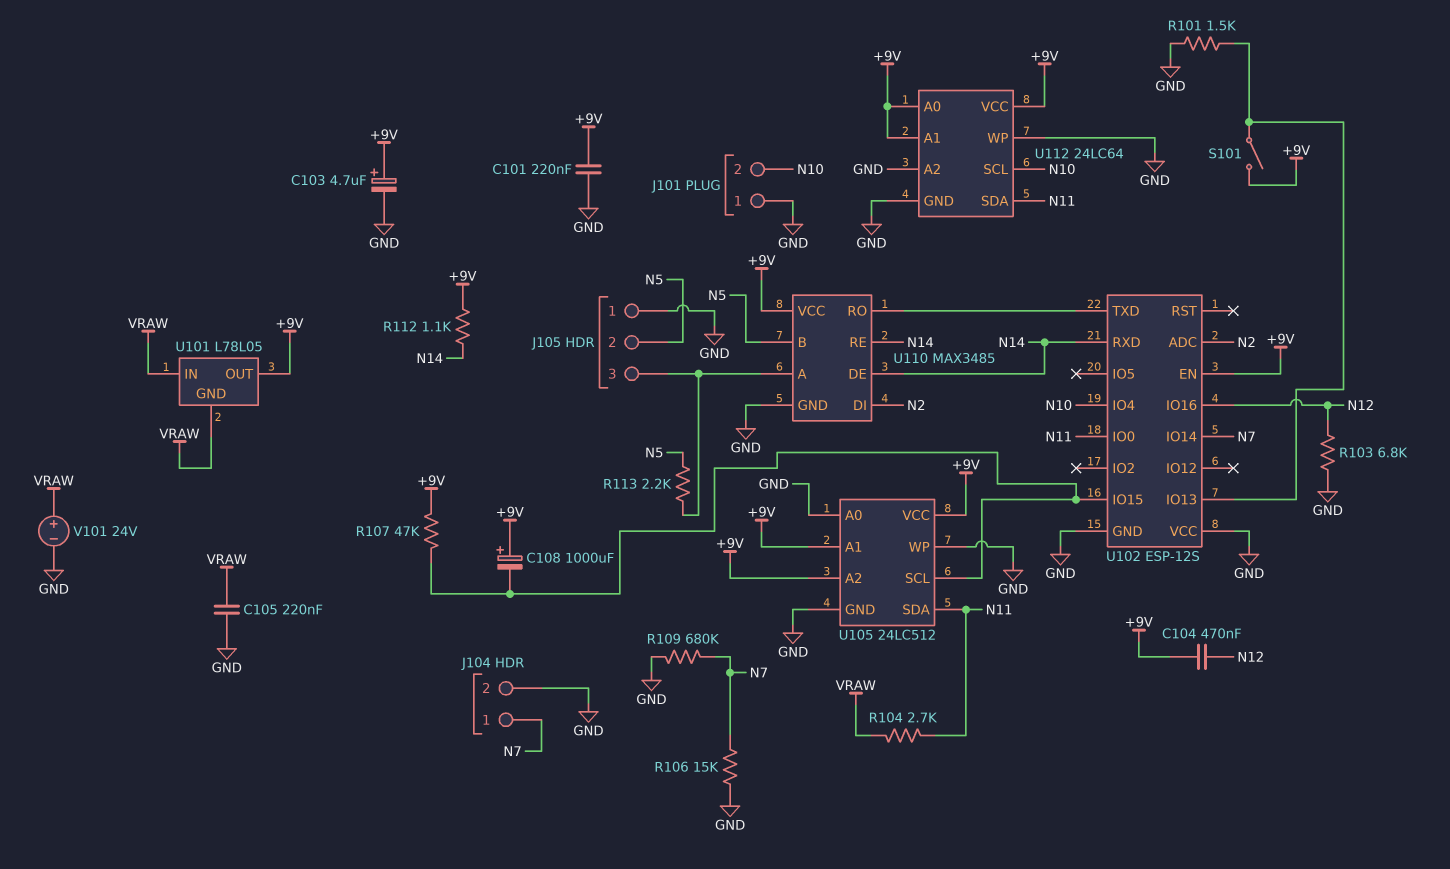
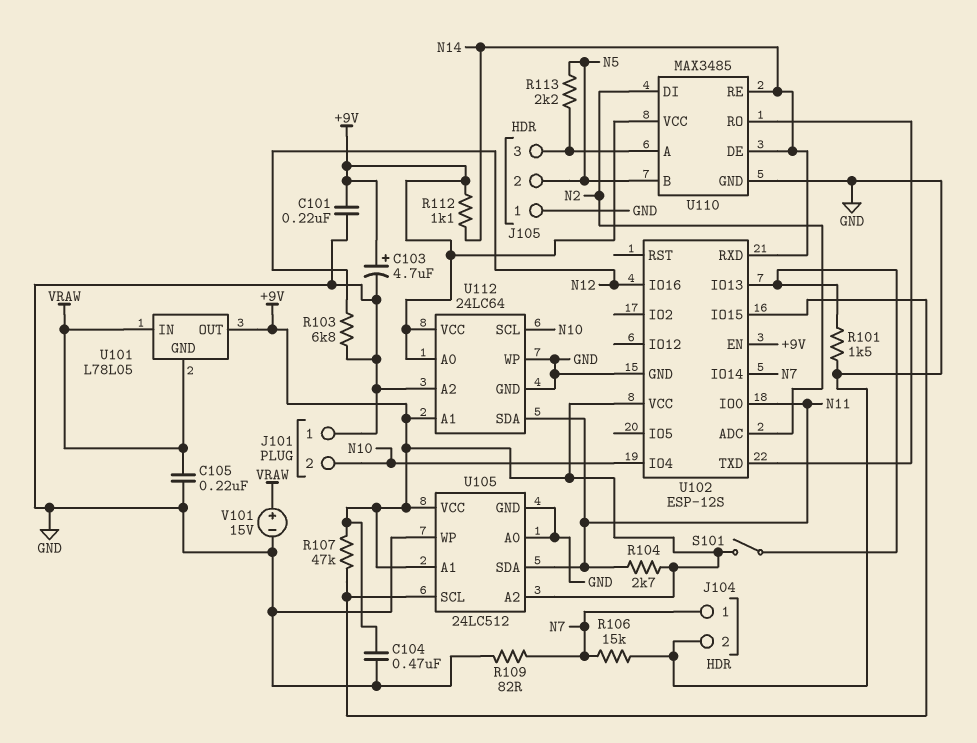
C104: 470nF (+9V, N12) -> 470nF (+9V, GND)
C108: 1000uF (plus +9V, minus U102/IO15) -> none
R104: 2.7k (N11, VRAW) -> 2.7k (+9V, N11)
R109: 680k (GND, N7) -> 82 (GND, N7)
U102 pin VCC: GND -> +9V
V101: 24V (plus VRAW, minus GND) -> 15V (plus VRAW, minus GND)

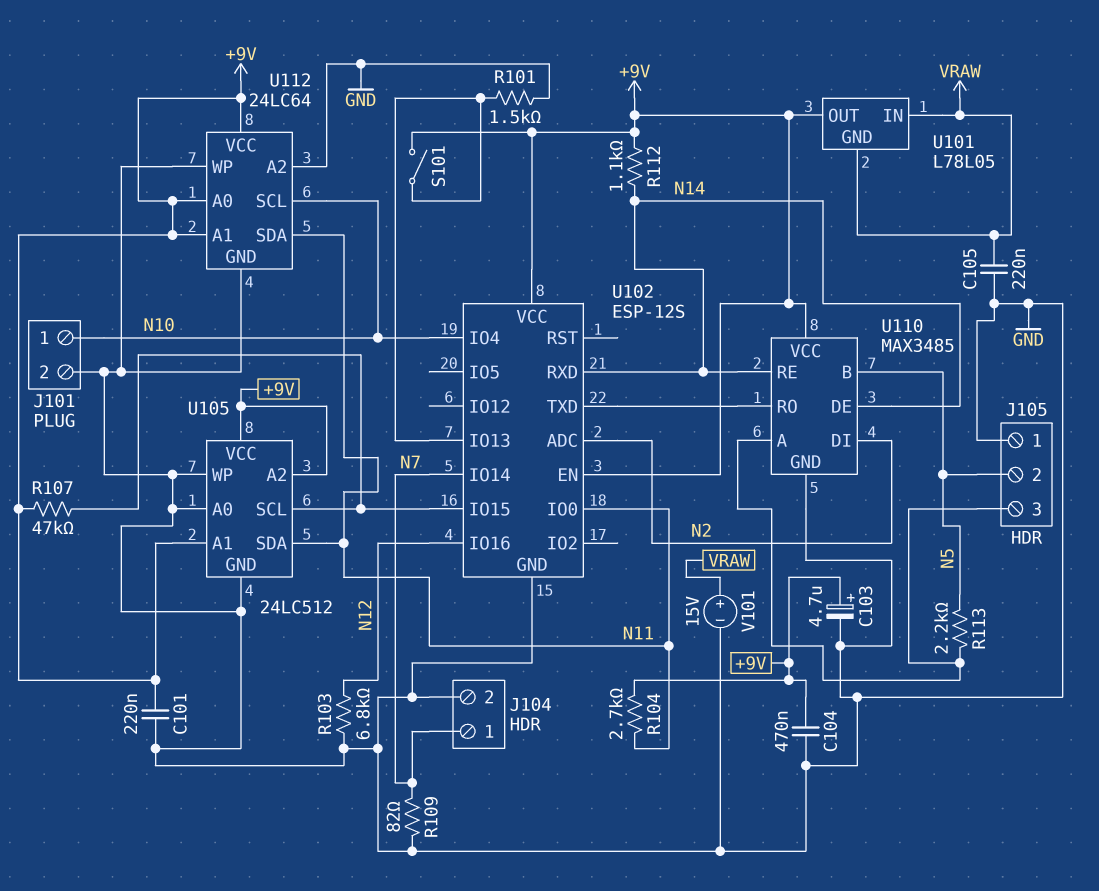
J101 pin 1: GND -> N10
J101 pin 2: N10 -> GND
R106: 15k (GND, N7) -> none

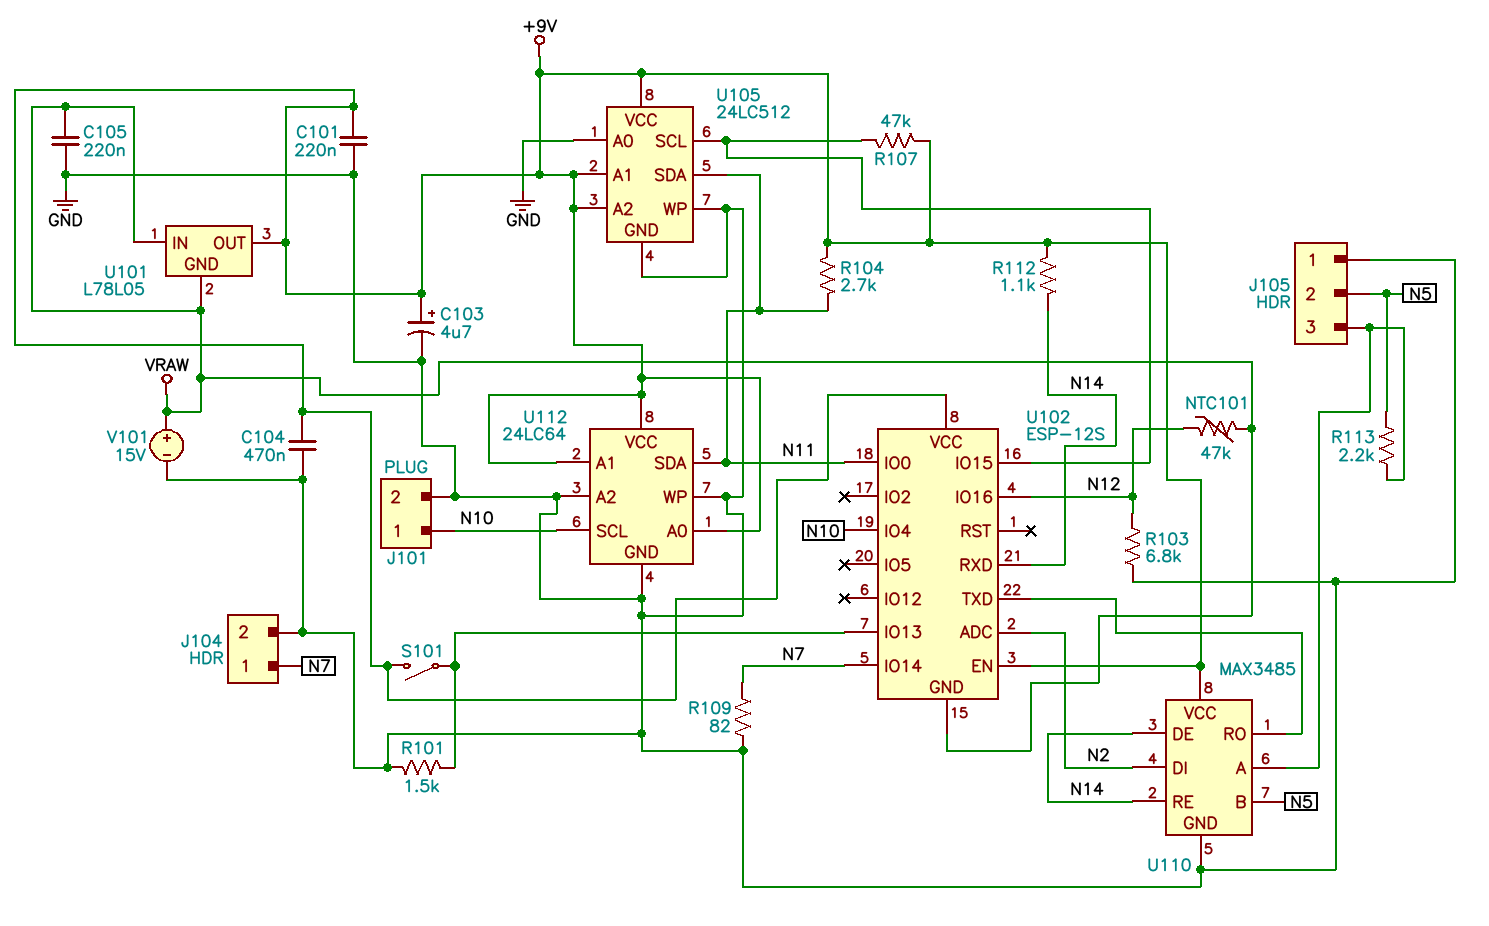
NTC101: none -> 47k (N12, VRAW)
U102 pin GND: GND -> VRAW

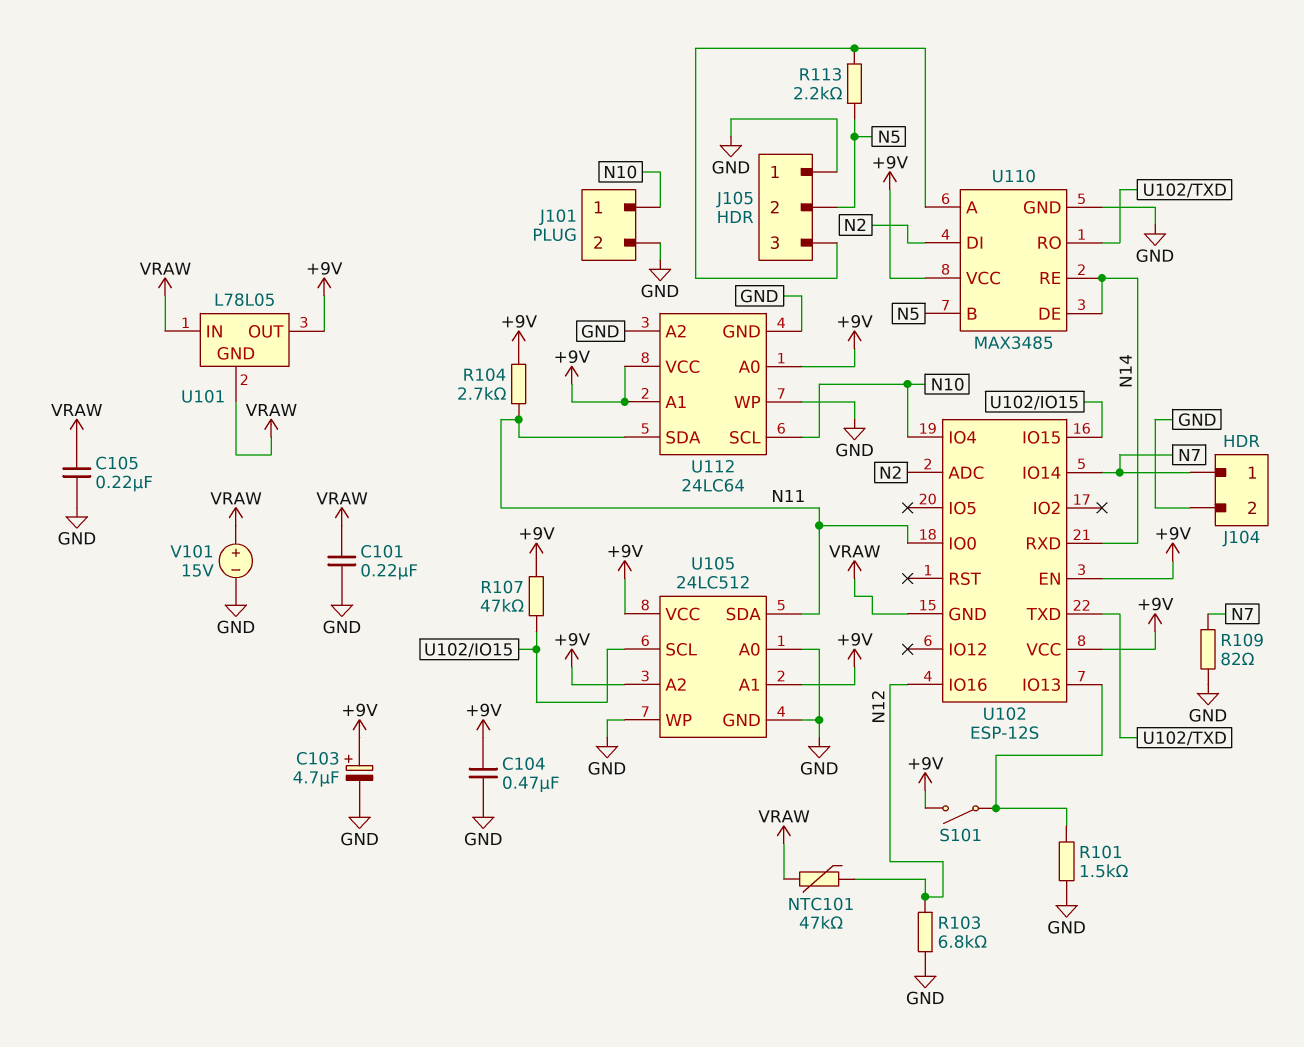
C101: 220nF (+9V, GND) -> 220nF (GND, VRAW)
R112: 1.1k (+9V, N14) -> none

